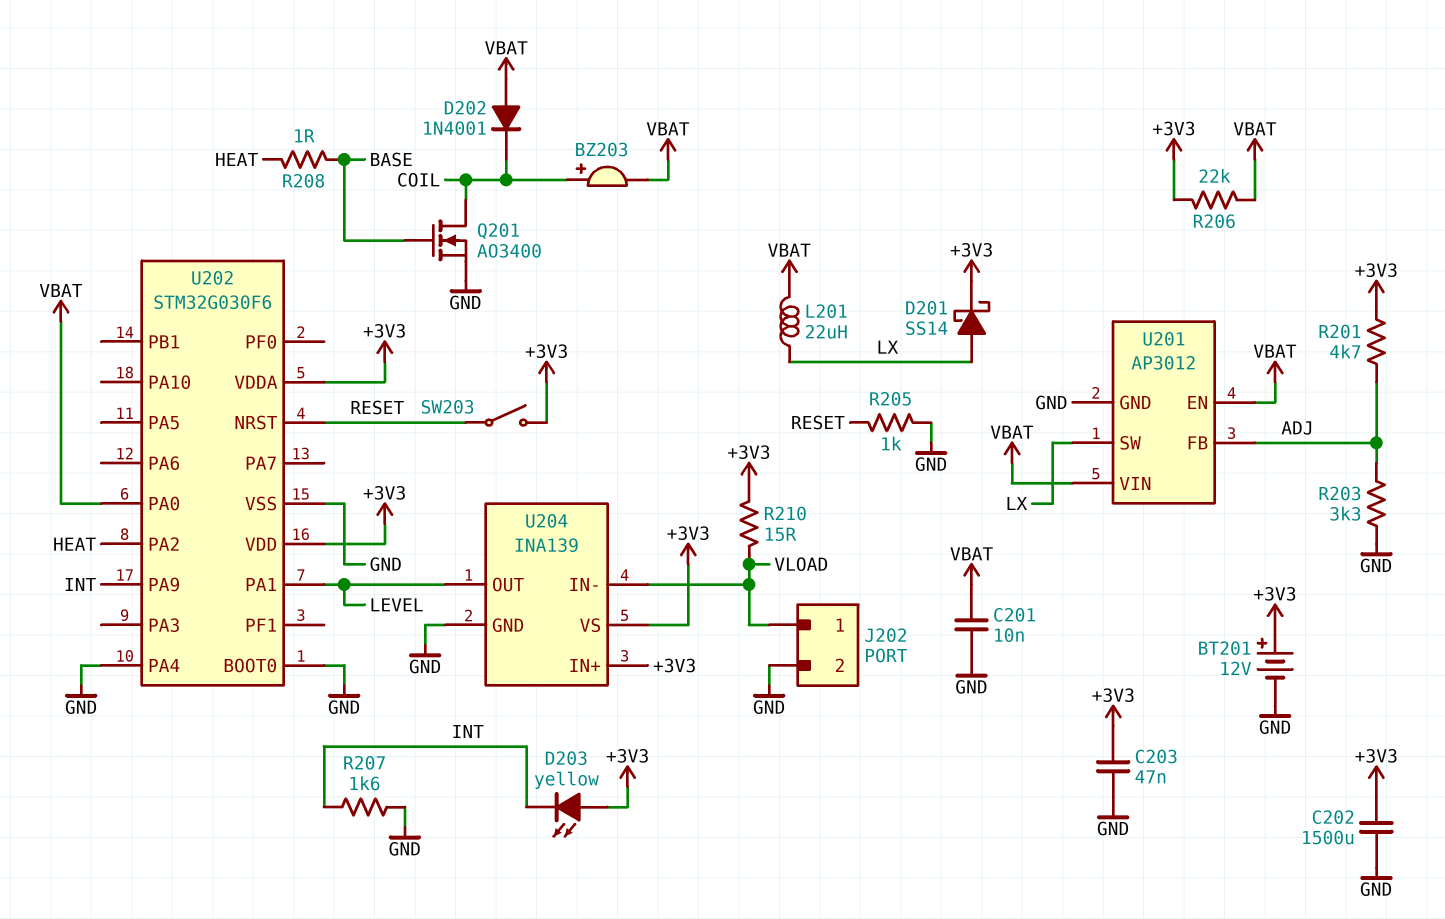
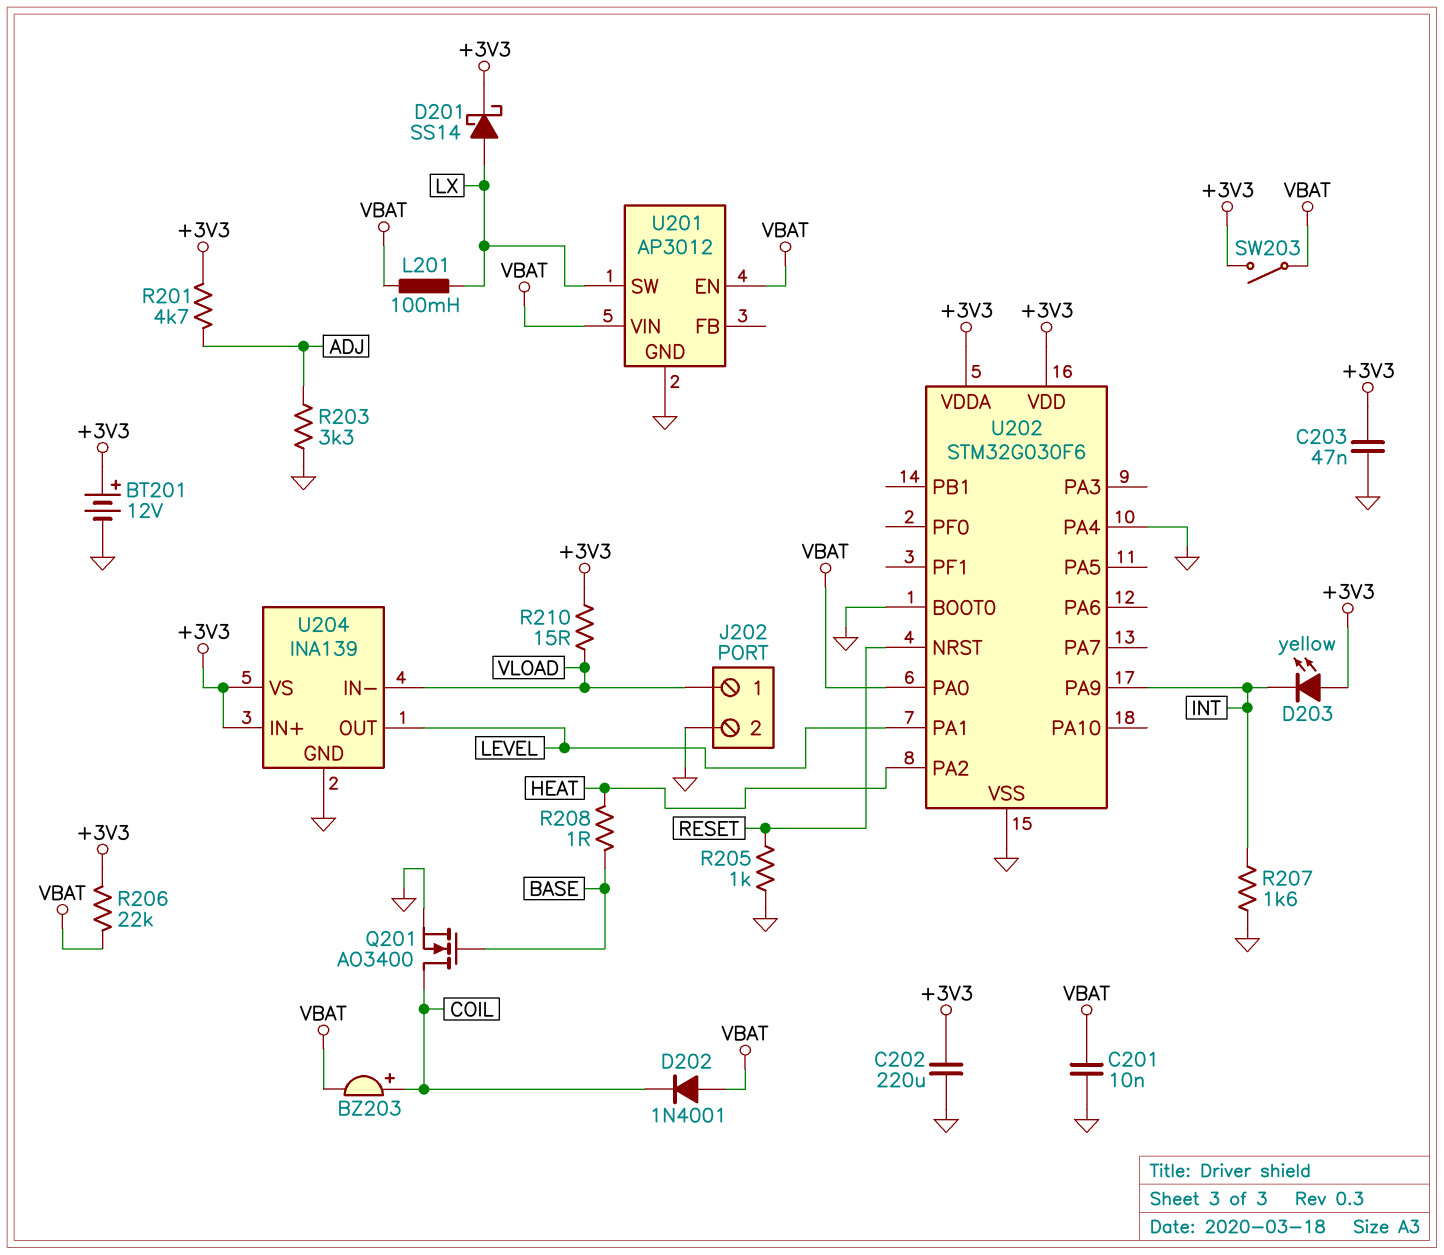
C202: 1500uF (+3V3, GND) -> 220uF (+3V3, GND)
L201: 22uH (LX, VBAT) -> 100mH (LX, VBAT)
SW203: switch (+3V3, RESET) -> switch (+3V3, VBAT)
U201 pin FB: ADJ -> none

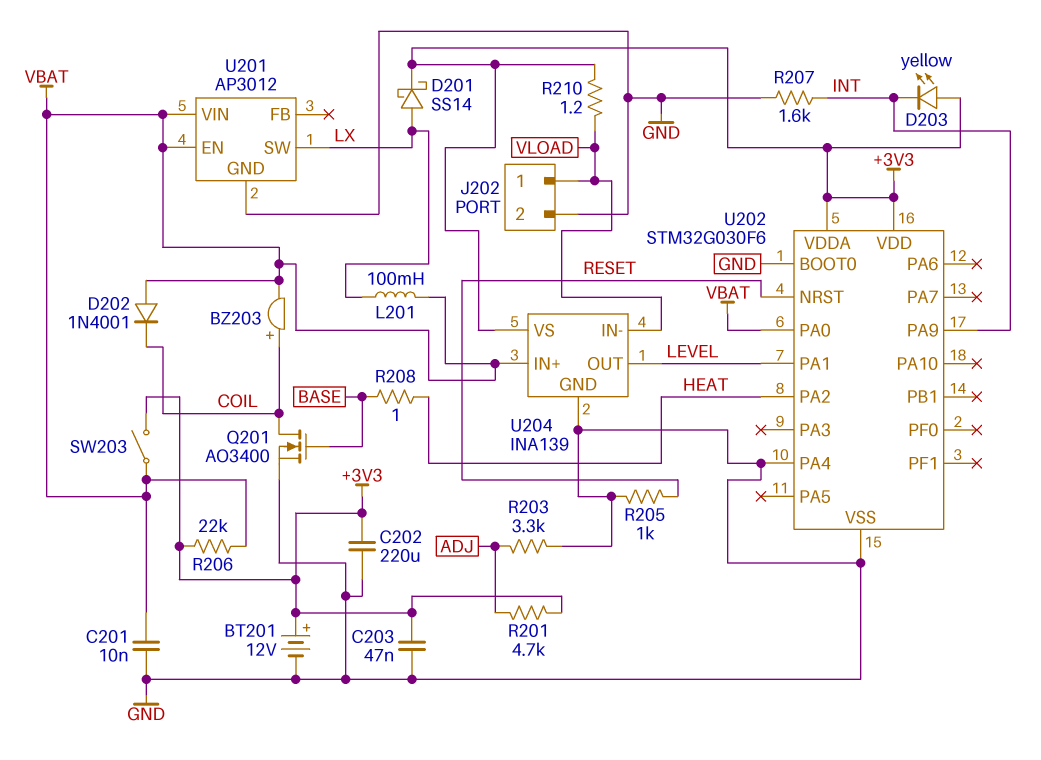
R210: 15 (+3V3, VLOAD) -> 1.2 (+3V3, VLOAD)
U204 pin IN+: +3V3 -> VBAT

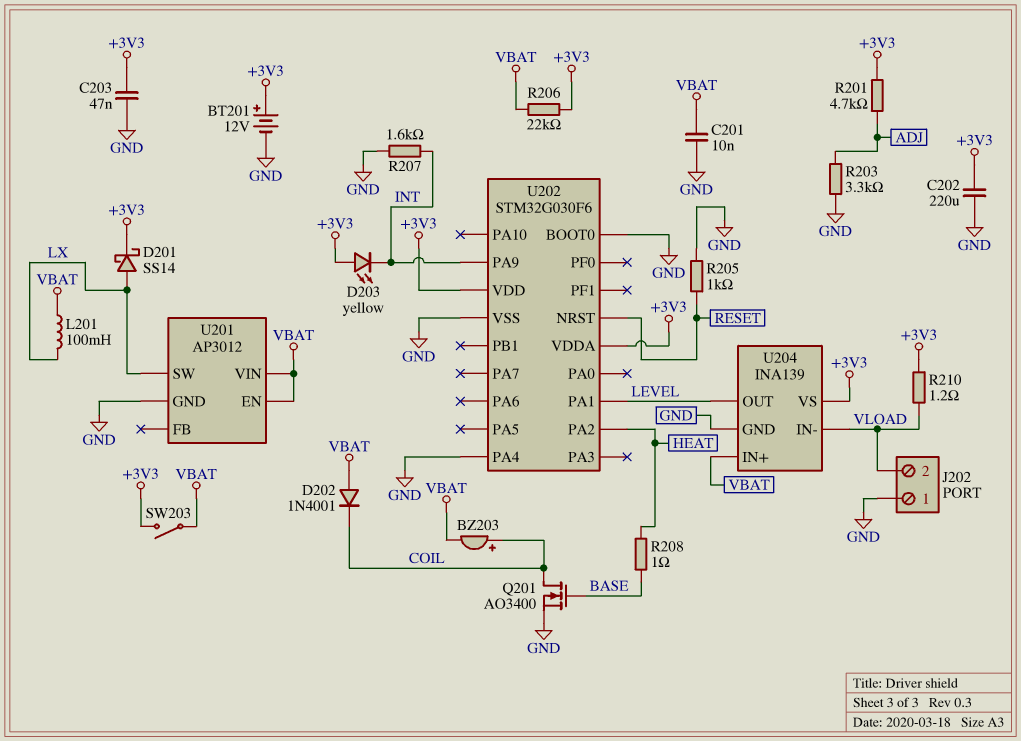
J202 pin 1: VLOAD -> GND
J202 pin 2: GND -> VLOAD
U202 pin PA0: VBAT -> none

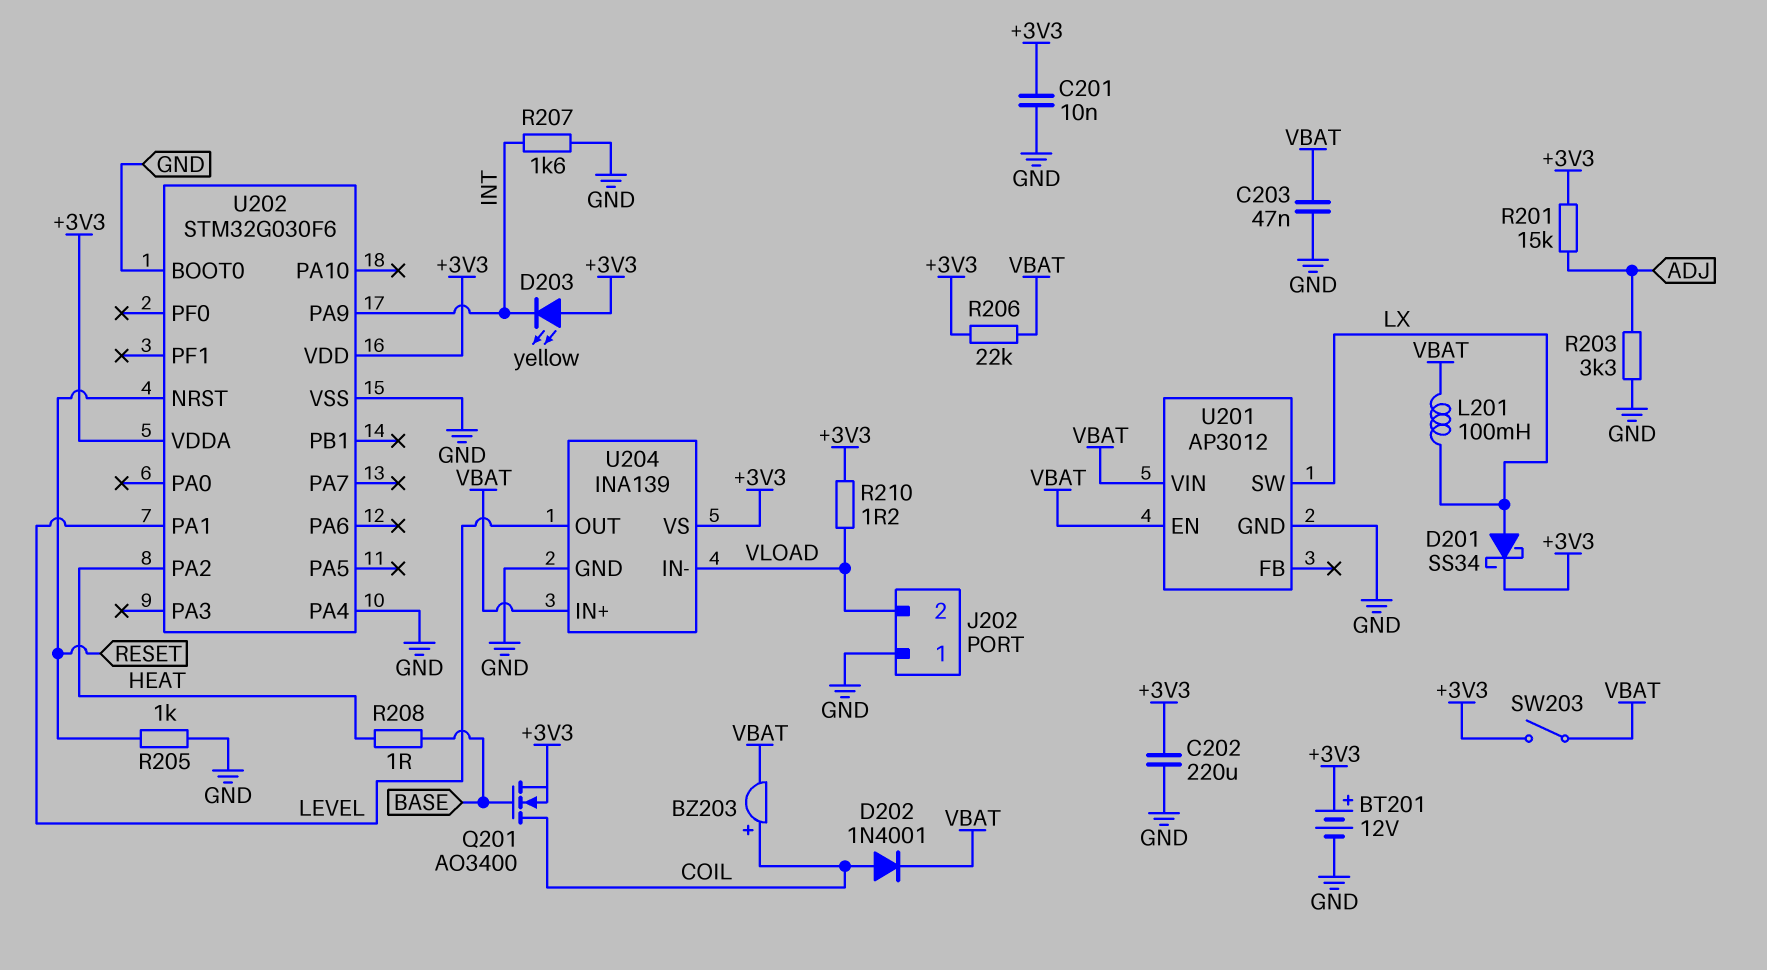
C201: 10nF (GND, VBAT) -> 10nF (+3V3, GND)
C203: 47nF (+3V3, GND) -> 47nF (GND, VBAT)
D201: schottky SS14 (A LX, K +3V3) -> schottky SS34 (A LX, K +3V3)
D202: diode 1N4001 (A VBAT, K COIL) -> diode 1N4001 (A COIL, K VBAT)
Q201: NMOS AO3400 (G BASE, D COIL, S GND) -> NMOS AO3400 (G BASE, D COIL, S +3V3)
R201: 4.7k (+3V3, ADJ) -> 15k (+3V3, ADJ)

